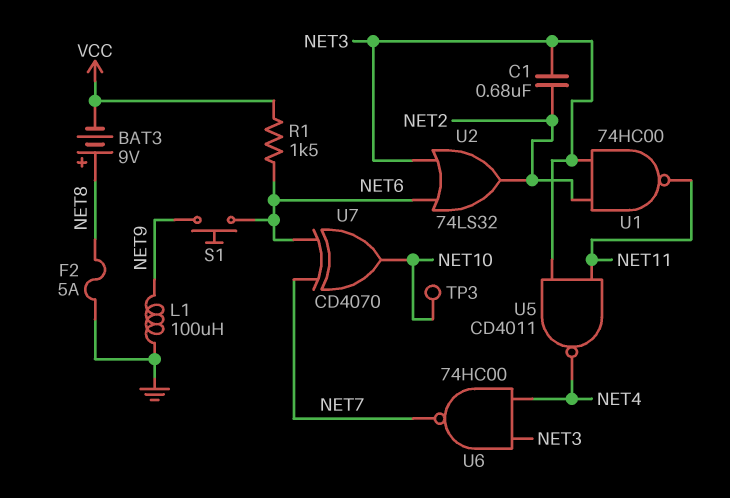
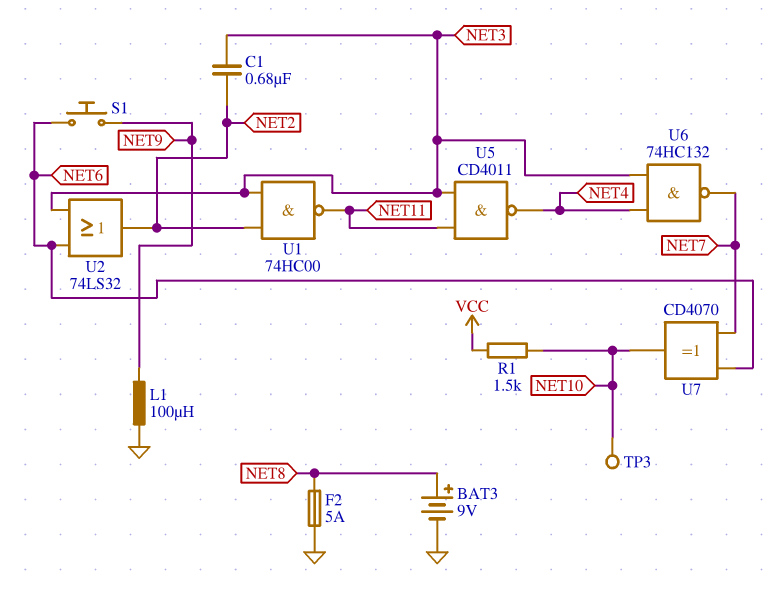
BAT3: 9V (plus NET8, minus VCC) -> 9V (plus NET8, minus GND)
R1: 1.5k (NET6, VCC) -> 1.5k (NET10, VCC)
U6: NAND 74HC00 (in NET3, in NET4, out NET7) -> NAND 74HC132 (in NET3, in NET4, out NET7)

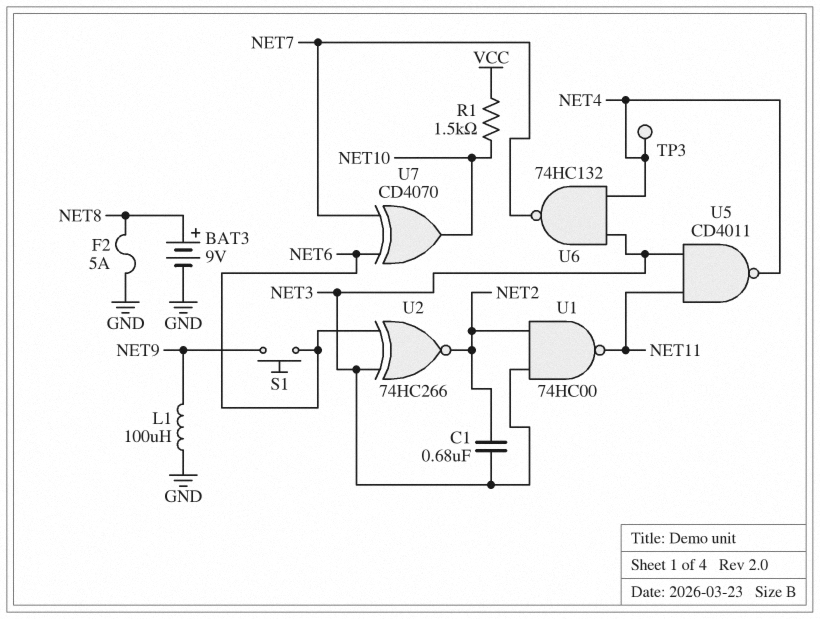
TP3: test point (NET10) -> test point (NET4)
U2: OR 74LS32 (in NET3, in NET6, out NET2) -> XNOR 74HC266 (in NET3, in NET6, out NET2)

